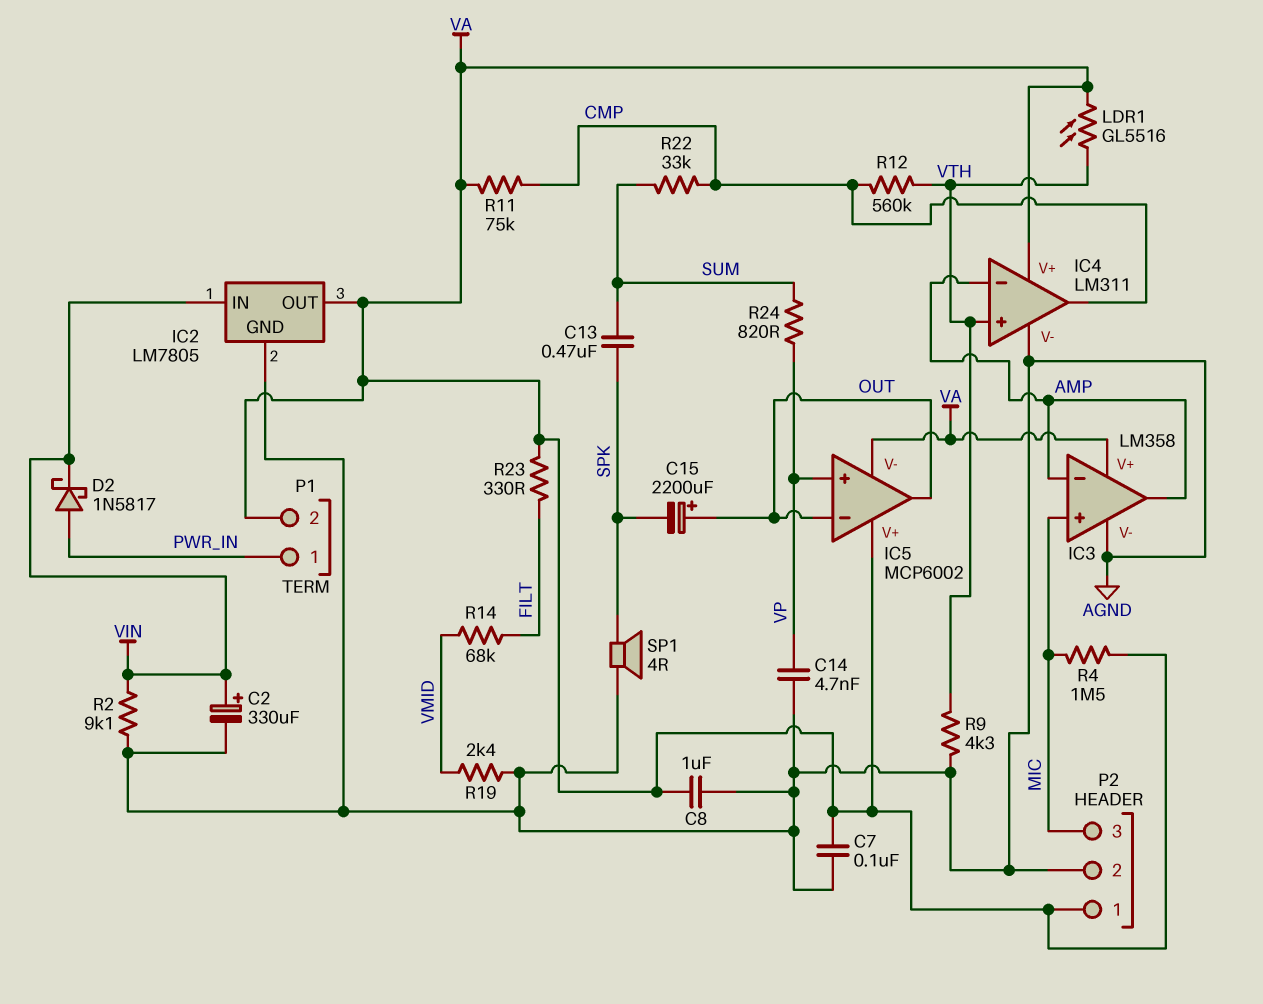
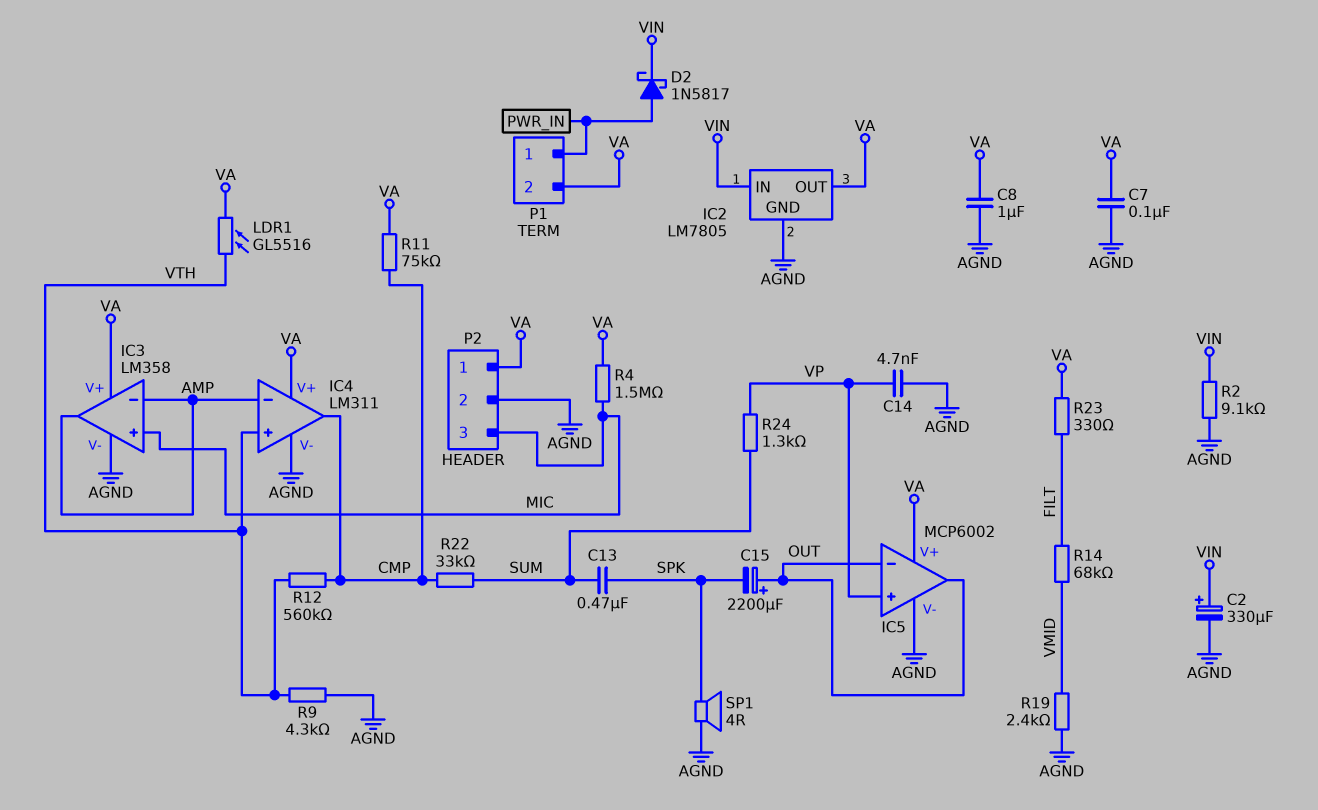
IC5 pin V-: VA -> AGND
R24: 820 (SUM, VP) -> 1.3k (SUM, VP)

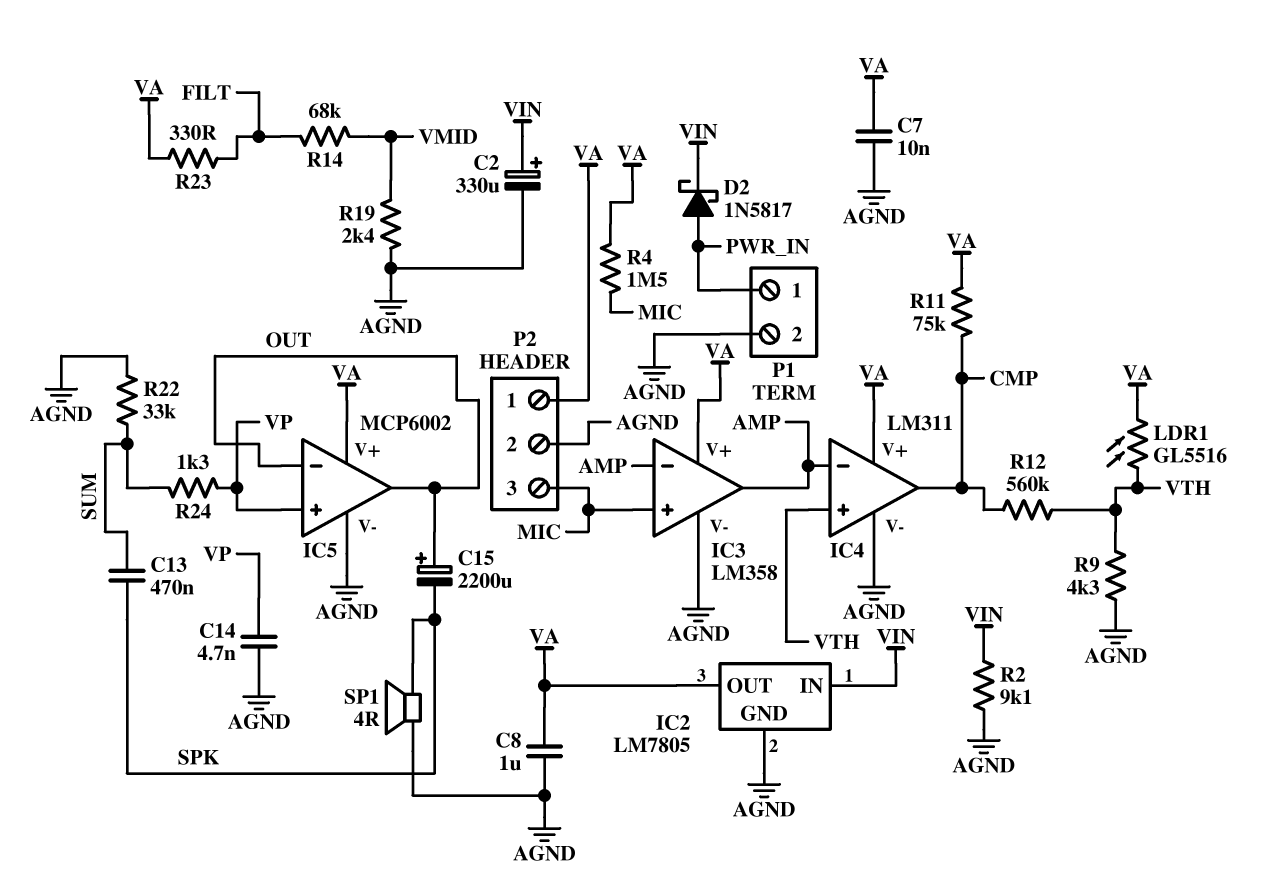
C7: 100nF (AGND, VA) -> 10nF (AGND, VA)
P1 pin 2: VA -> AGND
R22: 33k (CMP, SUM) -> 33k (AGND, SUM)

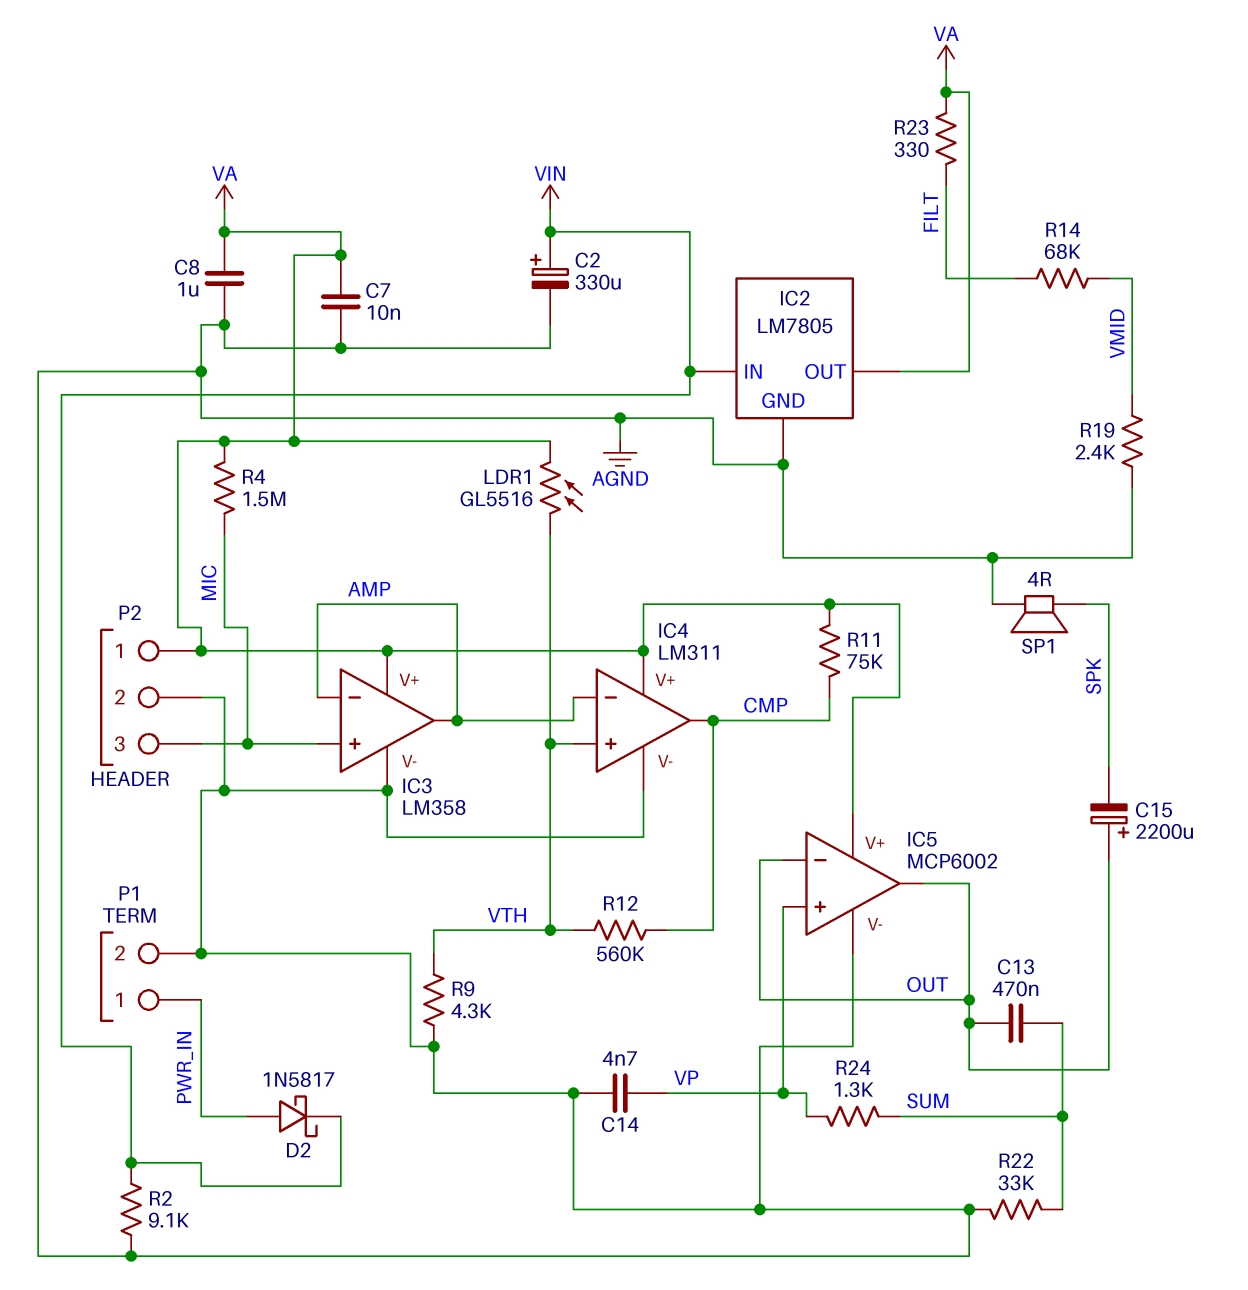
C13: 470nF (SPK, SUM) -> 470nF (OUT, SUM)

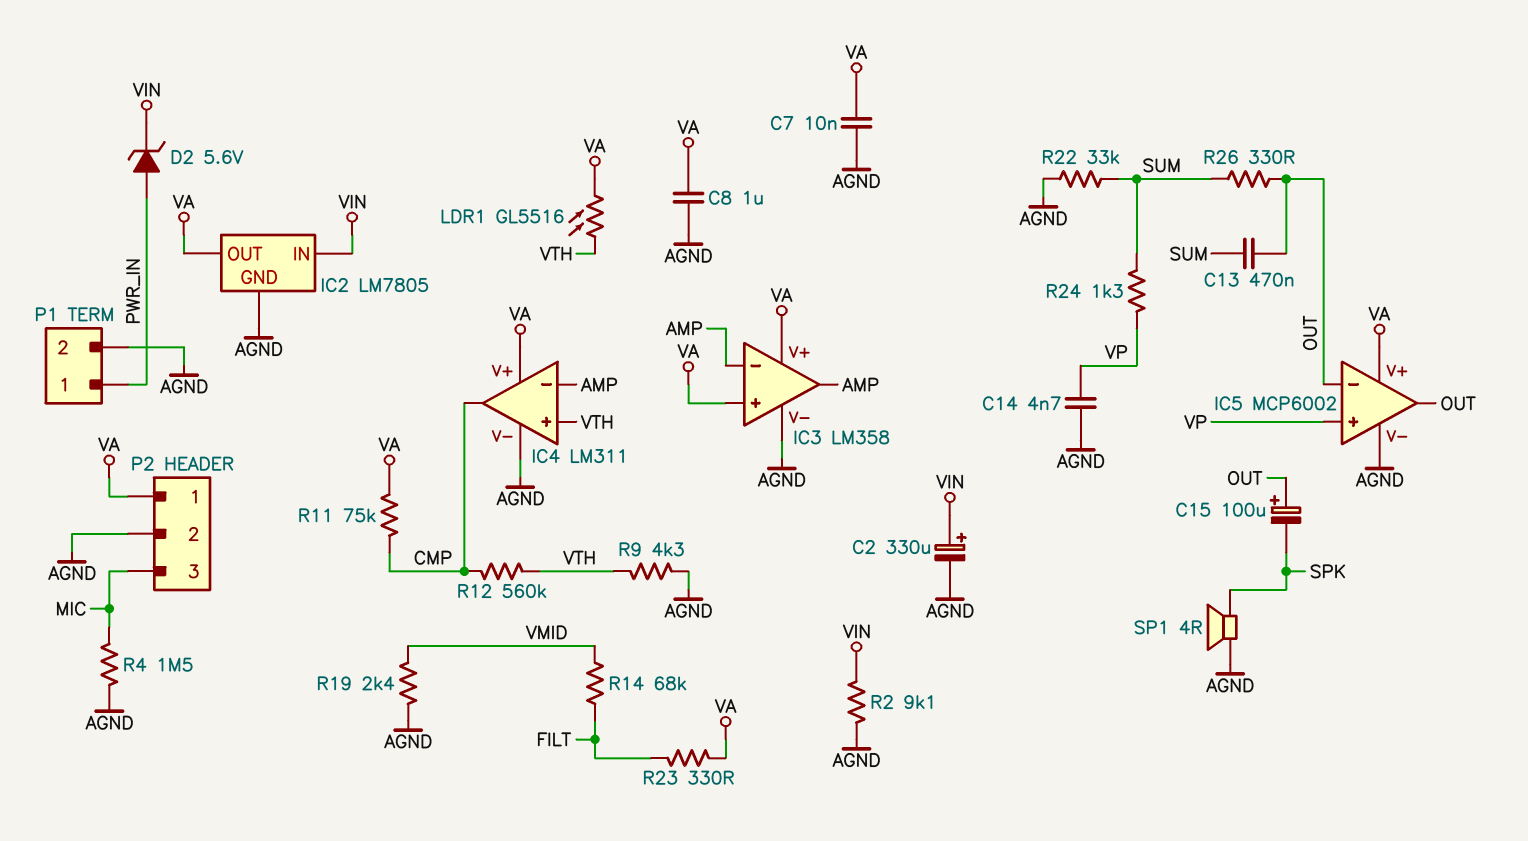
C15: 2200uF (plus OUT, minus SPK) -> 100uF (plus OUT, minus SPK)
D2: schottky 1N5817 (A PWR_IN, K VIN) -> zener 5.6V (A PWR_IN, K VIN)
IC3 pin in+: MIC -> VA
R4: 1.5M (MIC, VA) -> 1.5M (AGND, MIC)
R26: none -> 330 (OUT, SUM)

